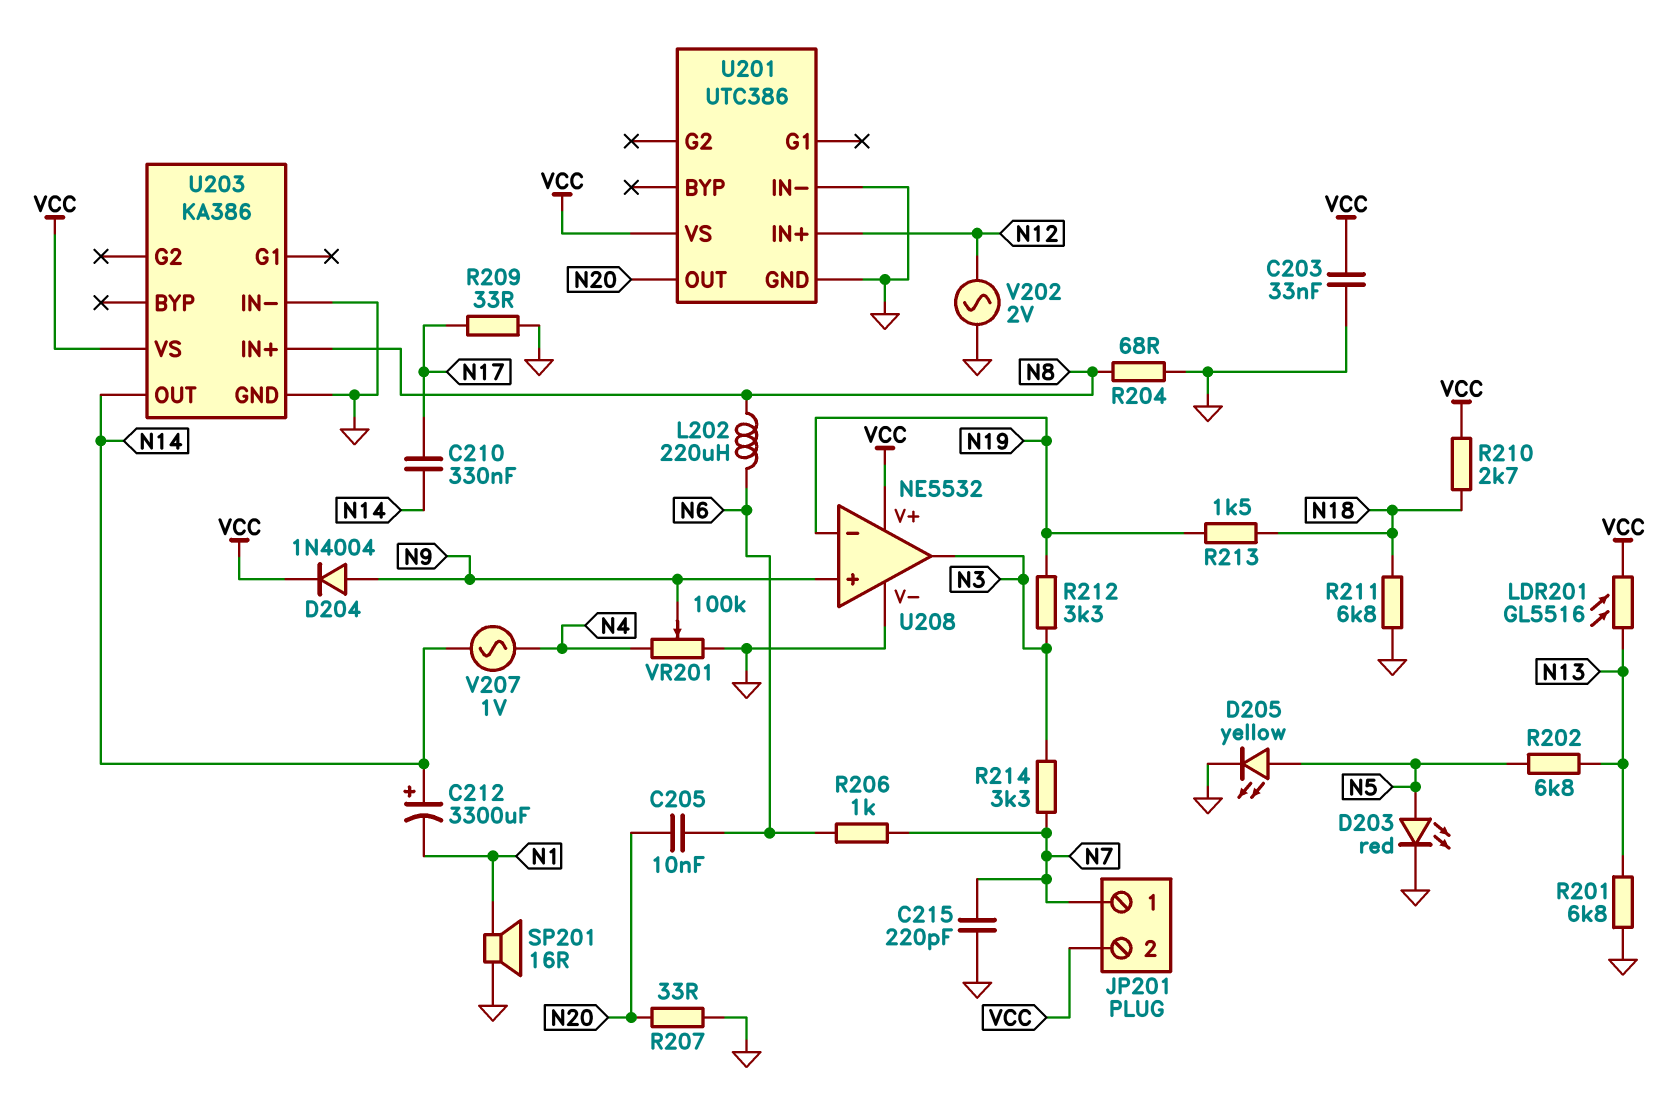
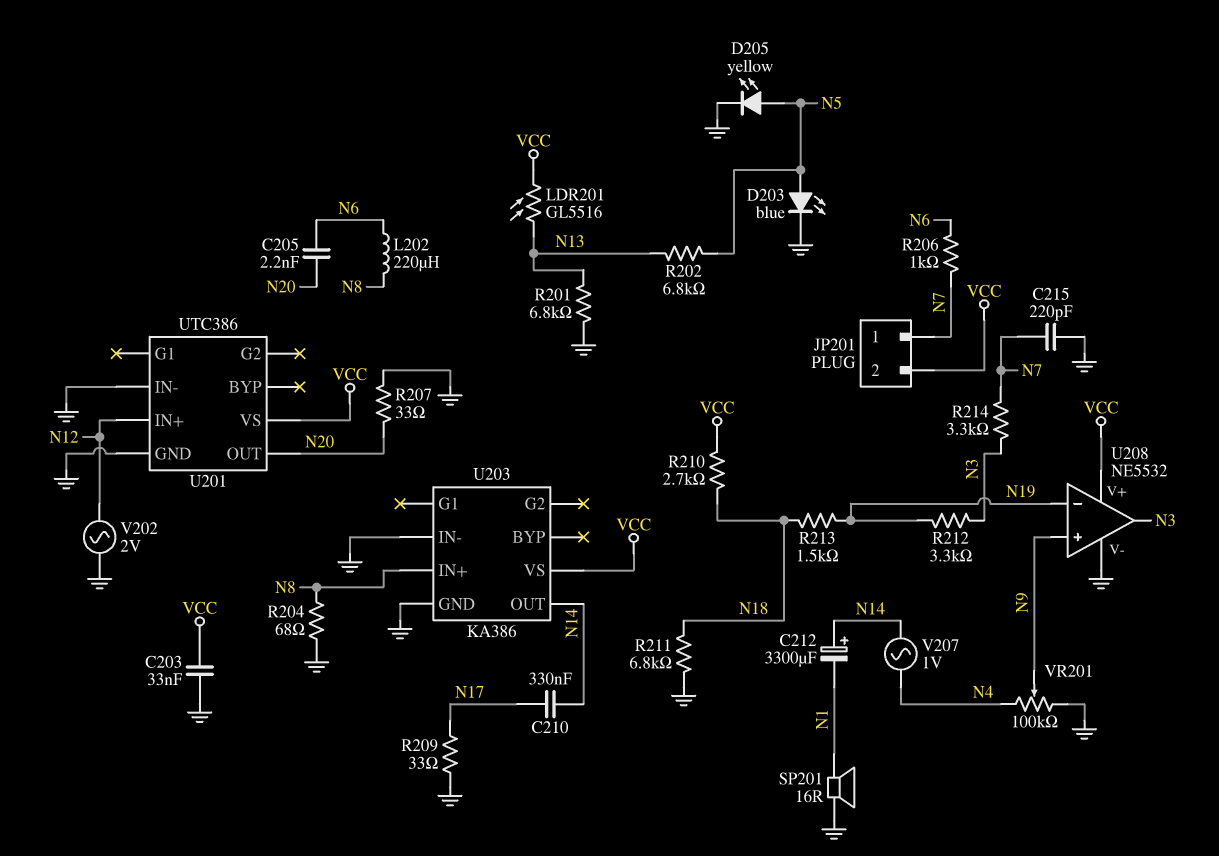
C205: 10nF (N6, N20) -> 2.2nF (N6, N20)
D203: LED red (A N5, K GND) -> LED blue (A N5, K GND)
D204: diode 1N4004 (A N9, K VCC) -> none

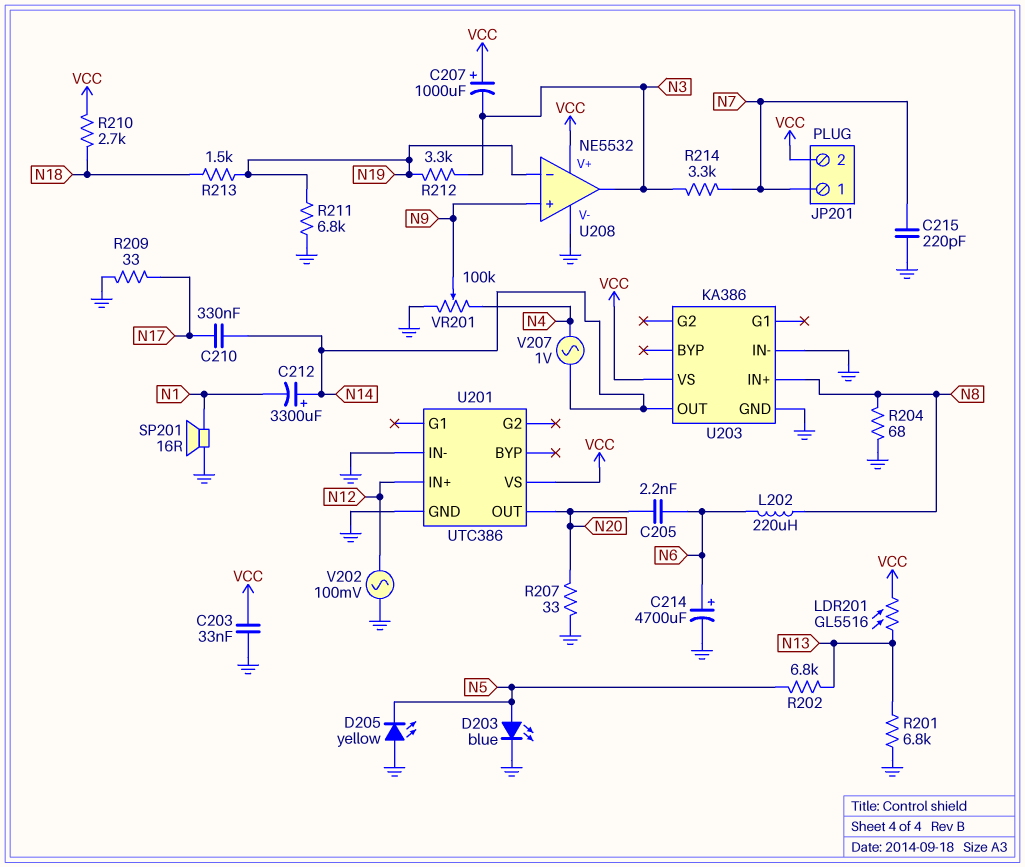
C207: none -> 1000uF (plus VCC, minus N3)
C214: none -> 4700uF (plus N6, minus GND)
D205: LED yellow (A N5, K GND) -> LED yellow (A GND, K N5)
R206: 1k (N6, N7) -> none
R211: 6.8k (GND, N18) -> 6.8k (GND, N19)
V202: AC 2V (GND, N12) -> AC 100mV (GND, N12)

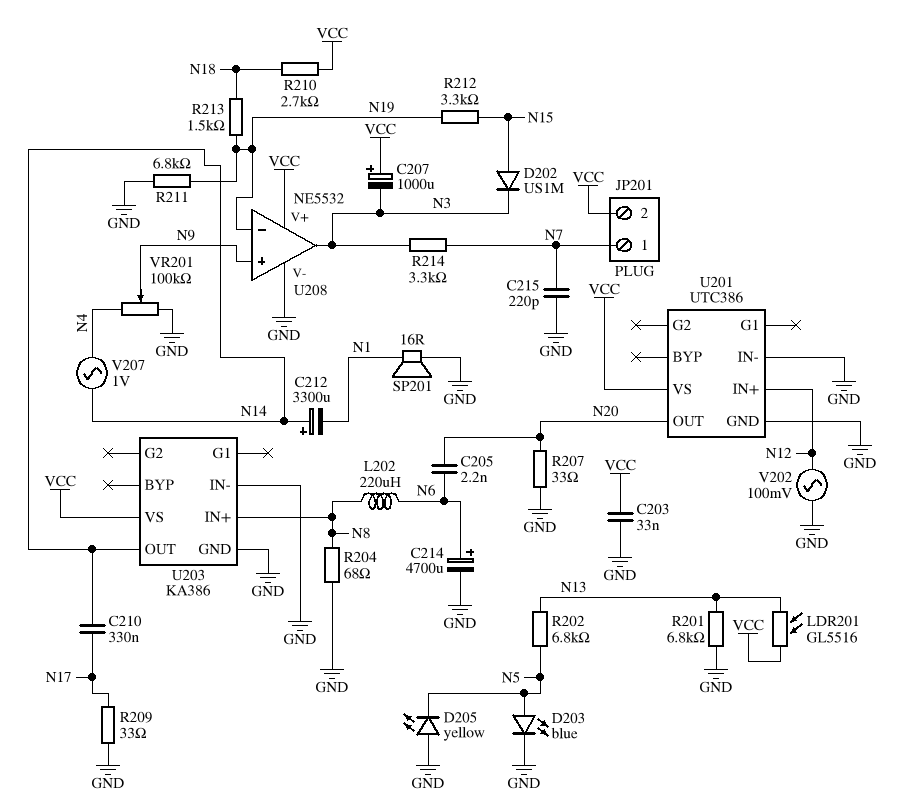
D202: none -> diode US1M (A N15, K N3)
R212: 3.3k (N3, N19) -> 3.3k (N15, N19)

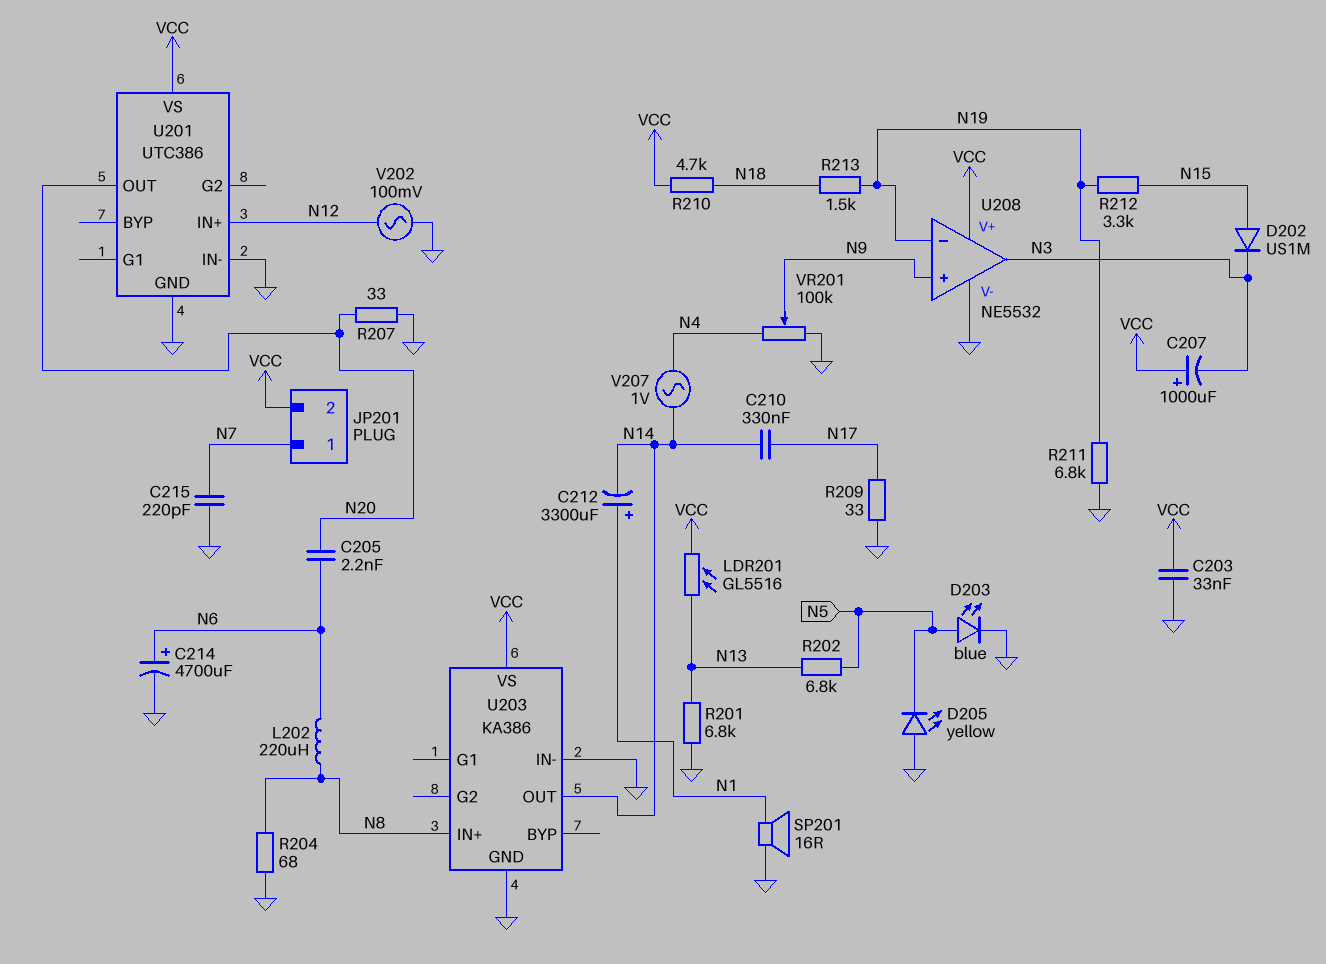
C212: 3300uF (plus N14, minus N1) -> 3300uF (plus N1, minus N14)
R210: 2.7k (N18, VCC) -> 4.7k (N18, VCC)
R214: 3.3k (N3, N7) -> none

